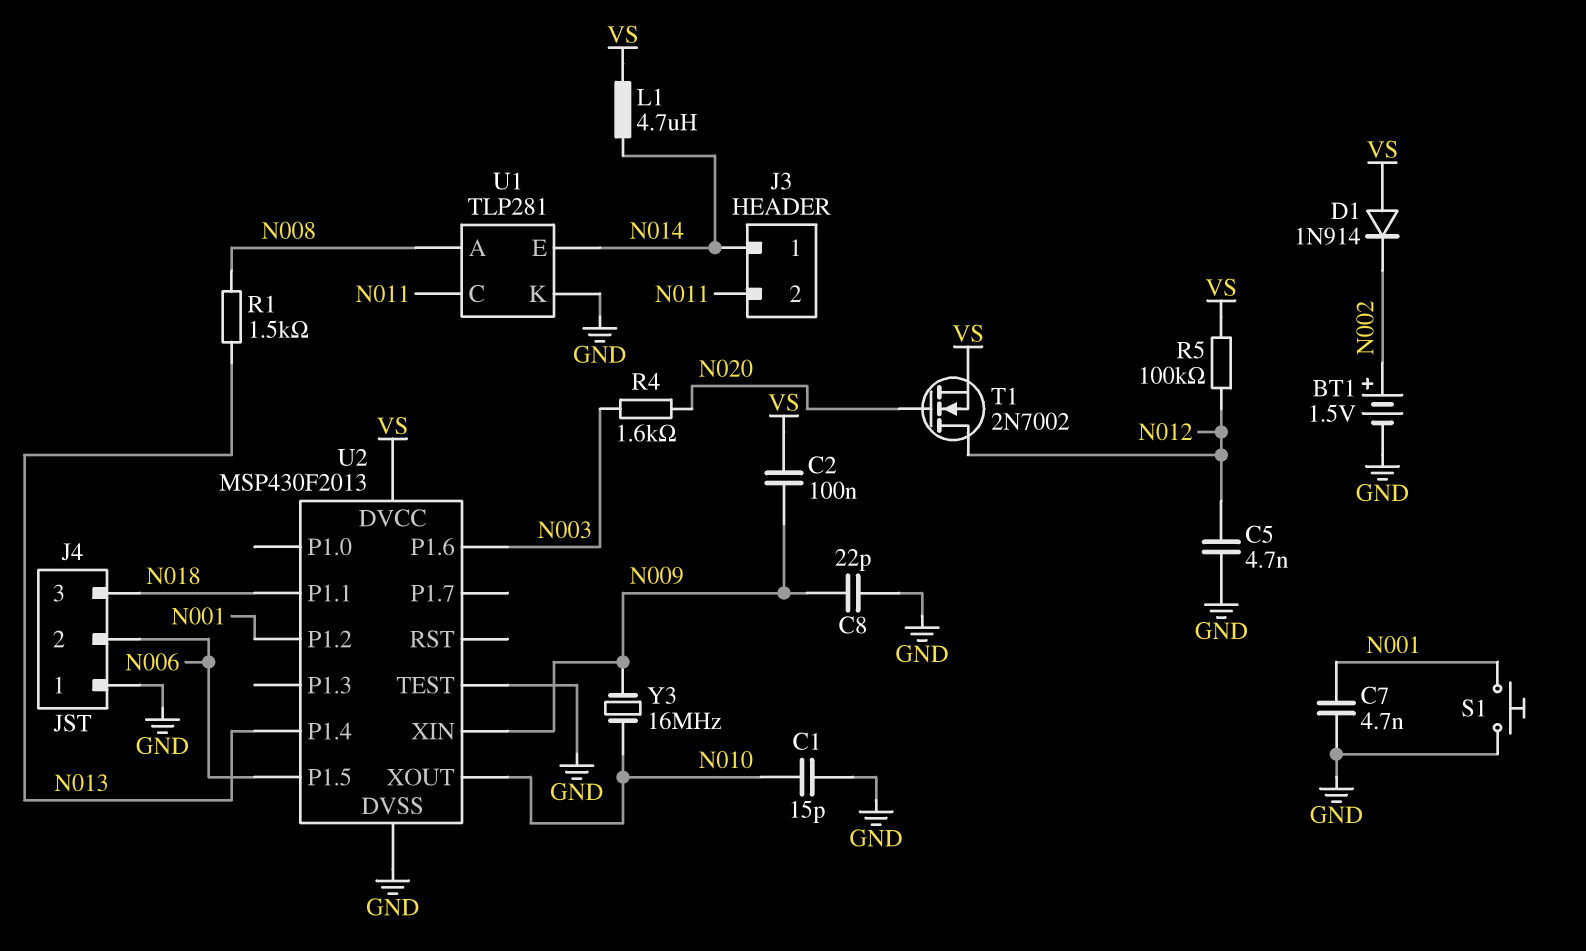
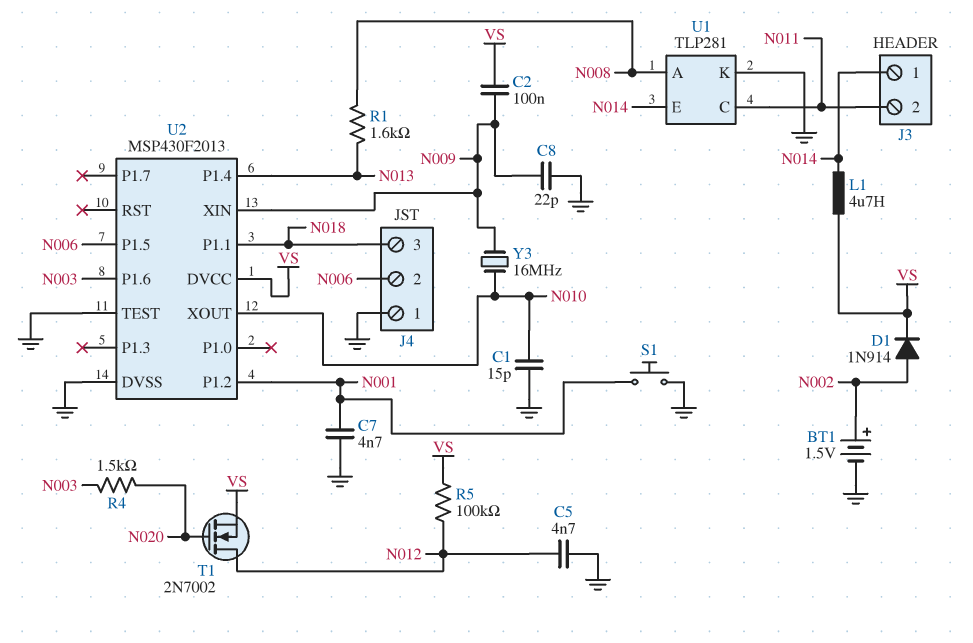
D1: diode 1N914 (A VS, K N002) -> diode 1N914 (A N002, K VS)
R1: 1.5k (N008, N013) -> 1.6k (N008, N013)
R4: 1.6k (N003, N020) -> 1.5k (N003, N020)

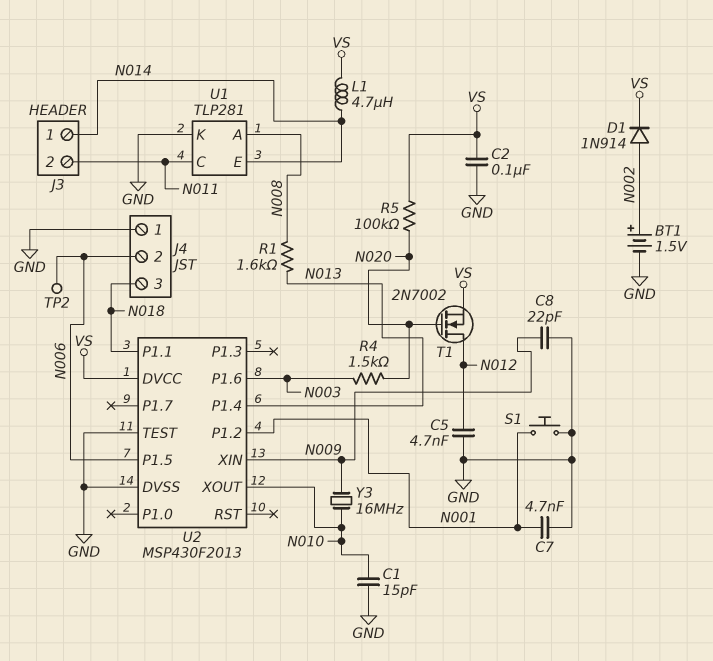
C2: 100nF (N009, VS) -> 100nF (GND, VS)
R5: 100k (N012, VS) -> 100k (N020, VS)
TP2: none -> test point (N006)

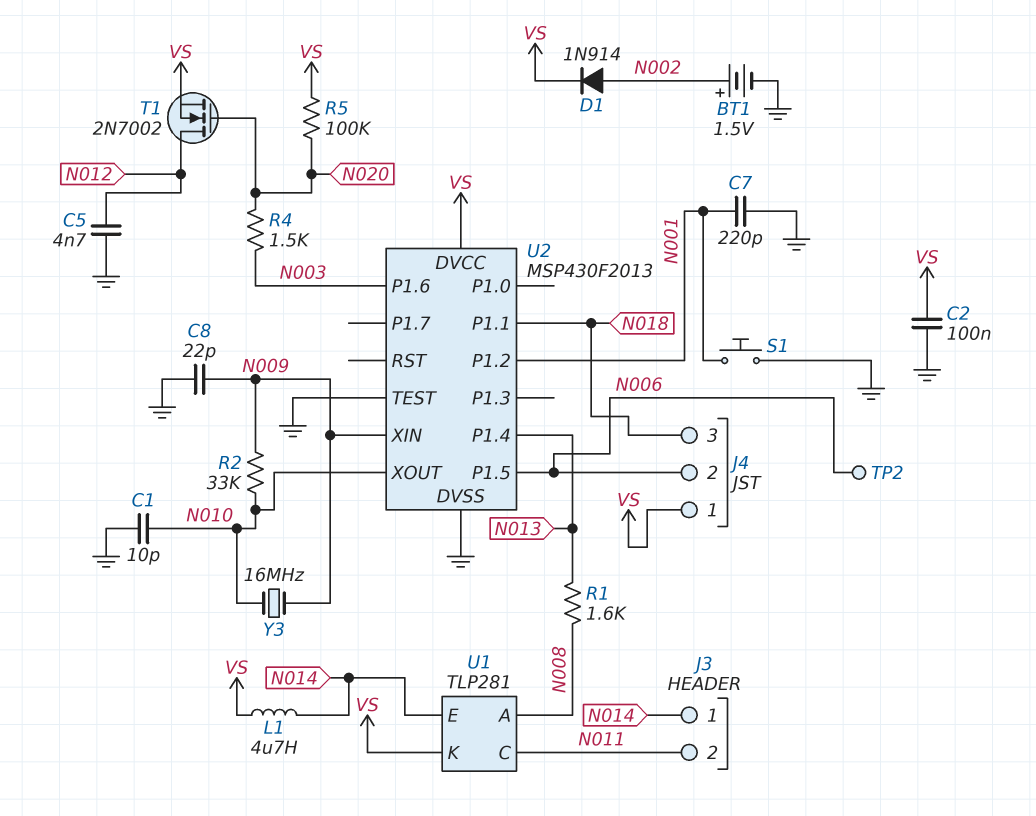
C1: 15pF (GND, N010) -> 10pF (GND, N010)
C7: 4.7nF (GND, N001) -> 220pF (GND, N001)
J4 pin 1: GND -> VS
R2: none -> 33k (N009, N010)
U1 pin K: GND -> VS

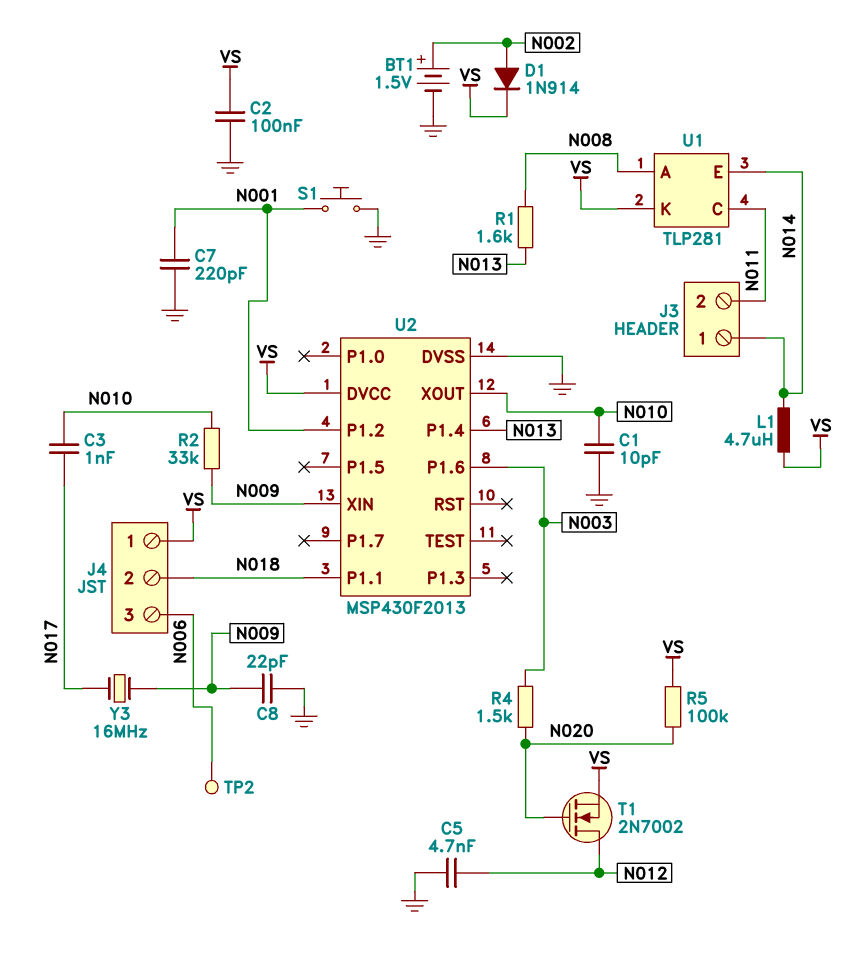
C3: none -> 1nF (N010, N017)
J4 pin 2: N006 -> N018
J4 pin 3: N018 -> N006
U2 pin P1.5: N006 -> none
U2 pin TEST: GND -> none
Y3: 16MHz (N009, N010) -> 16MHz (N009, N017)

